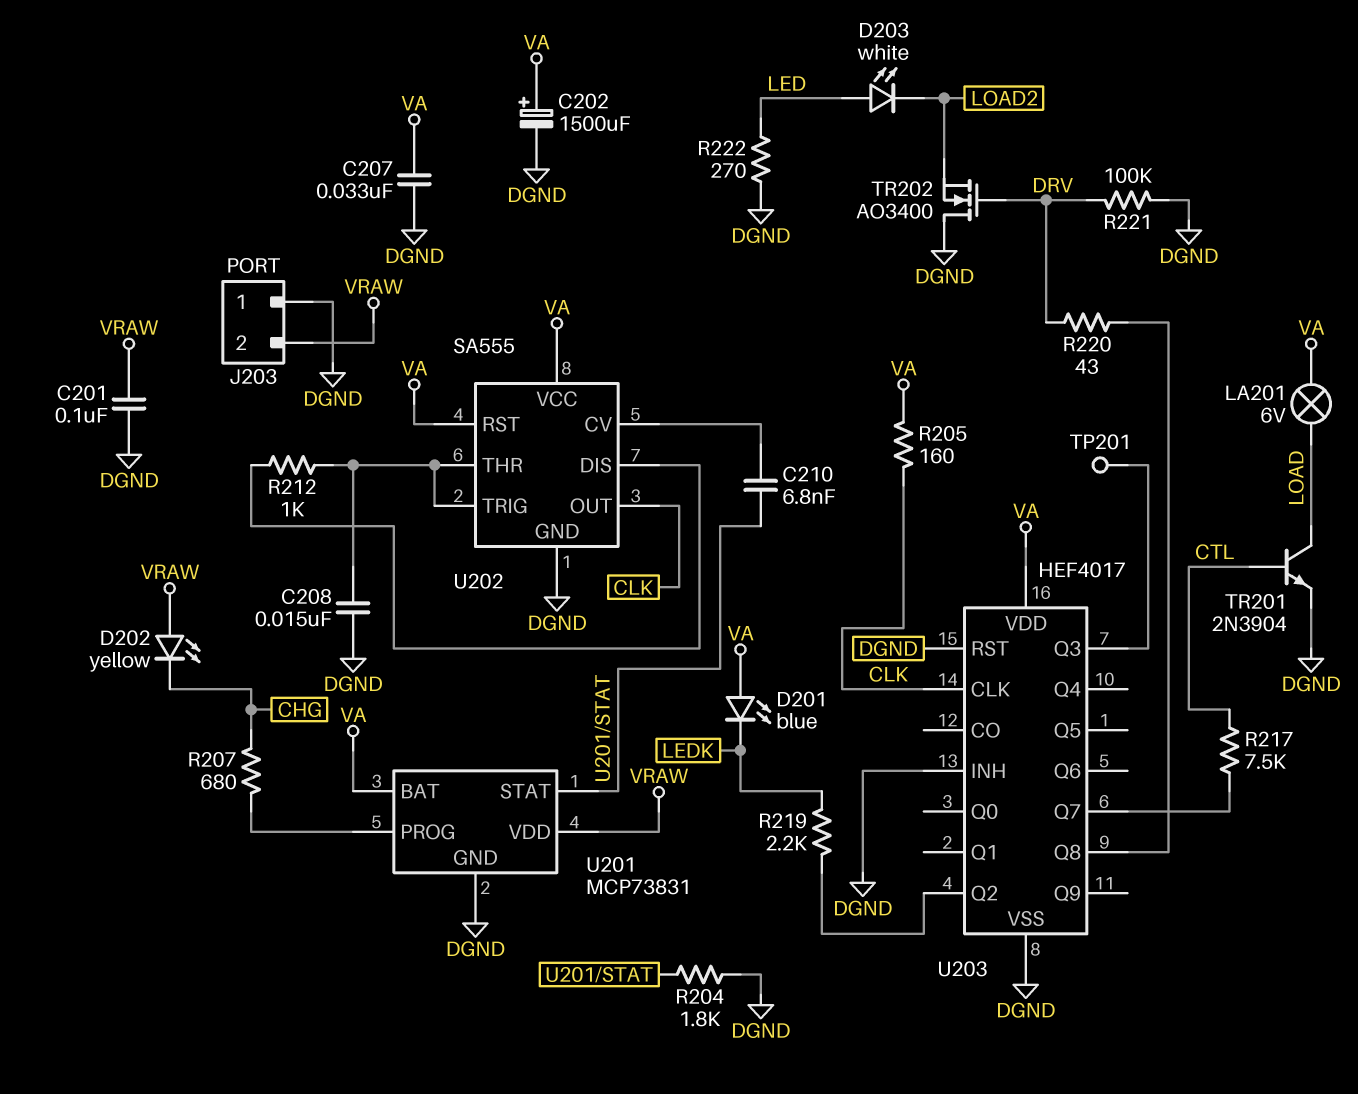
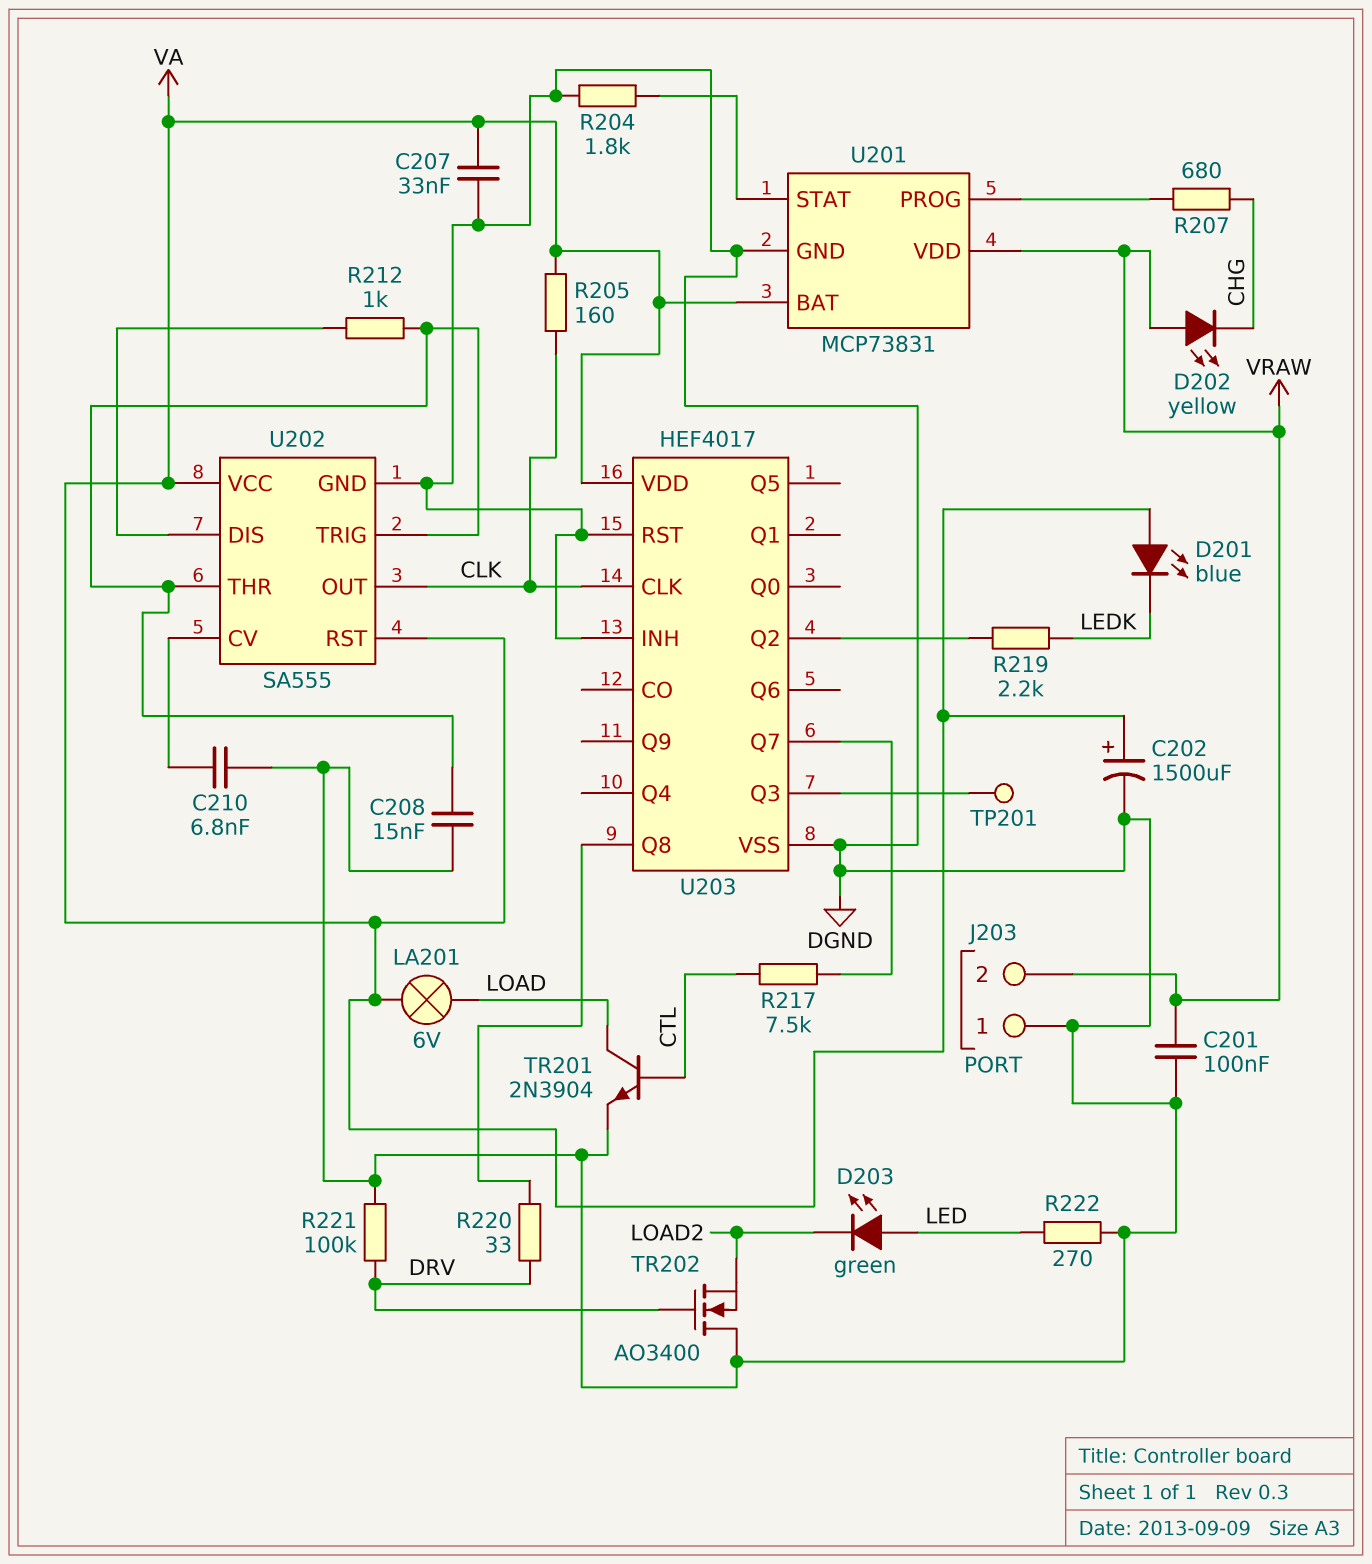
C210: 6.8nF (U201/STAT, U202/CV) -> 6.8nF (DGND, U202/CV)
D203: LED white (A LED, K LOAD2) -> LED green (A LED, K LOAD2)
R220: 43 (DRV, U203/Q8) -> 33 (DRV, U203/Q8)

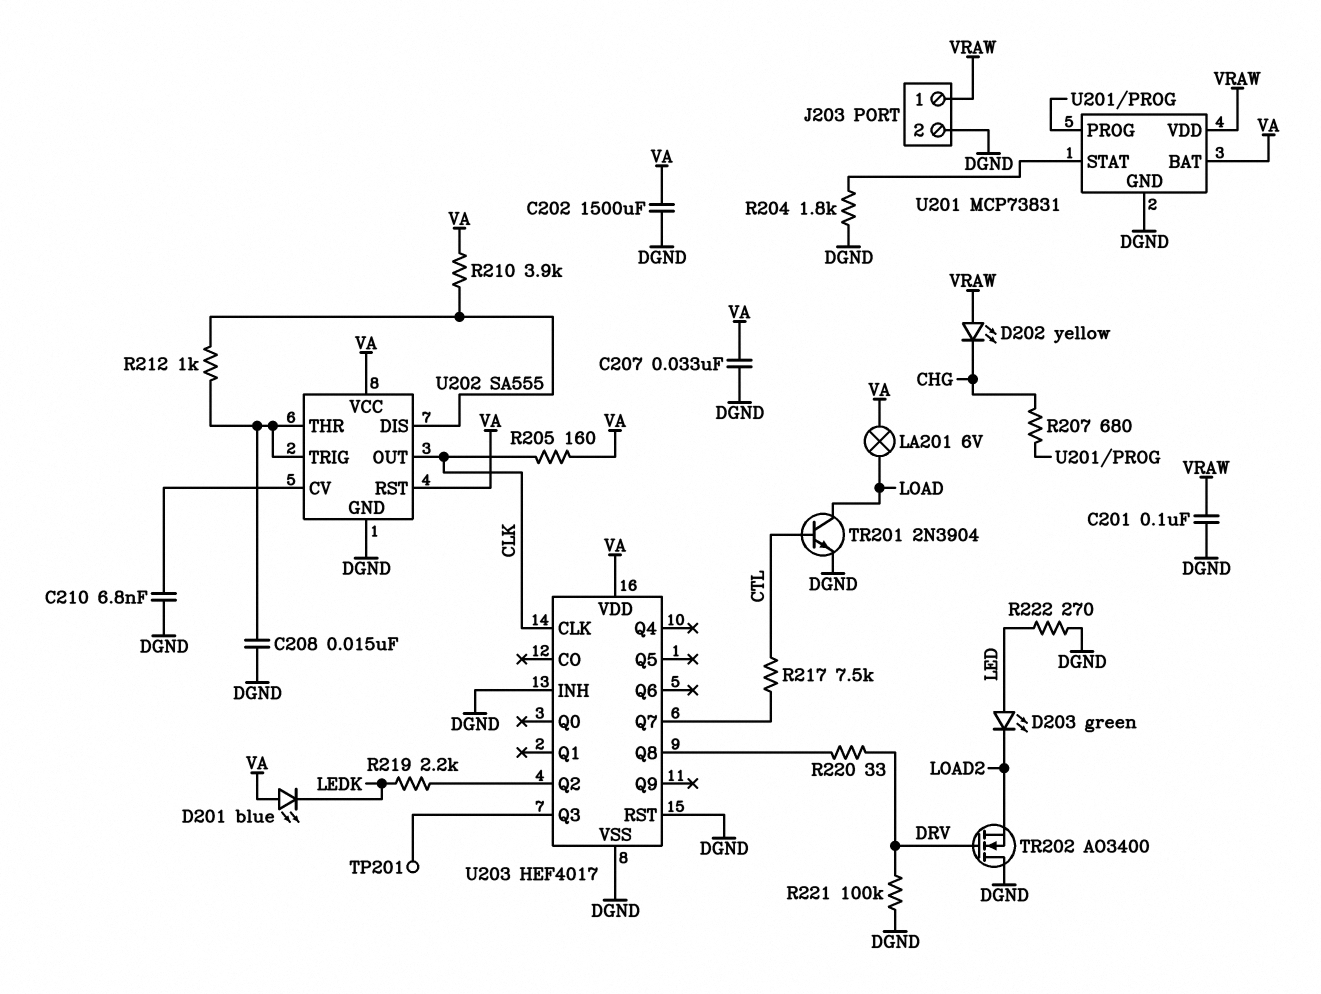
C202: 1500uF (plus VA, minus DGND) -> 1500uF (DGND, VA)
J203 pin 1: DGND -> VRAW
J203 pin 2: VRAW -> DGND
R210: none -> 3.9k (U202/DIS, VA)

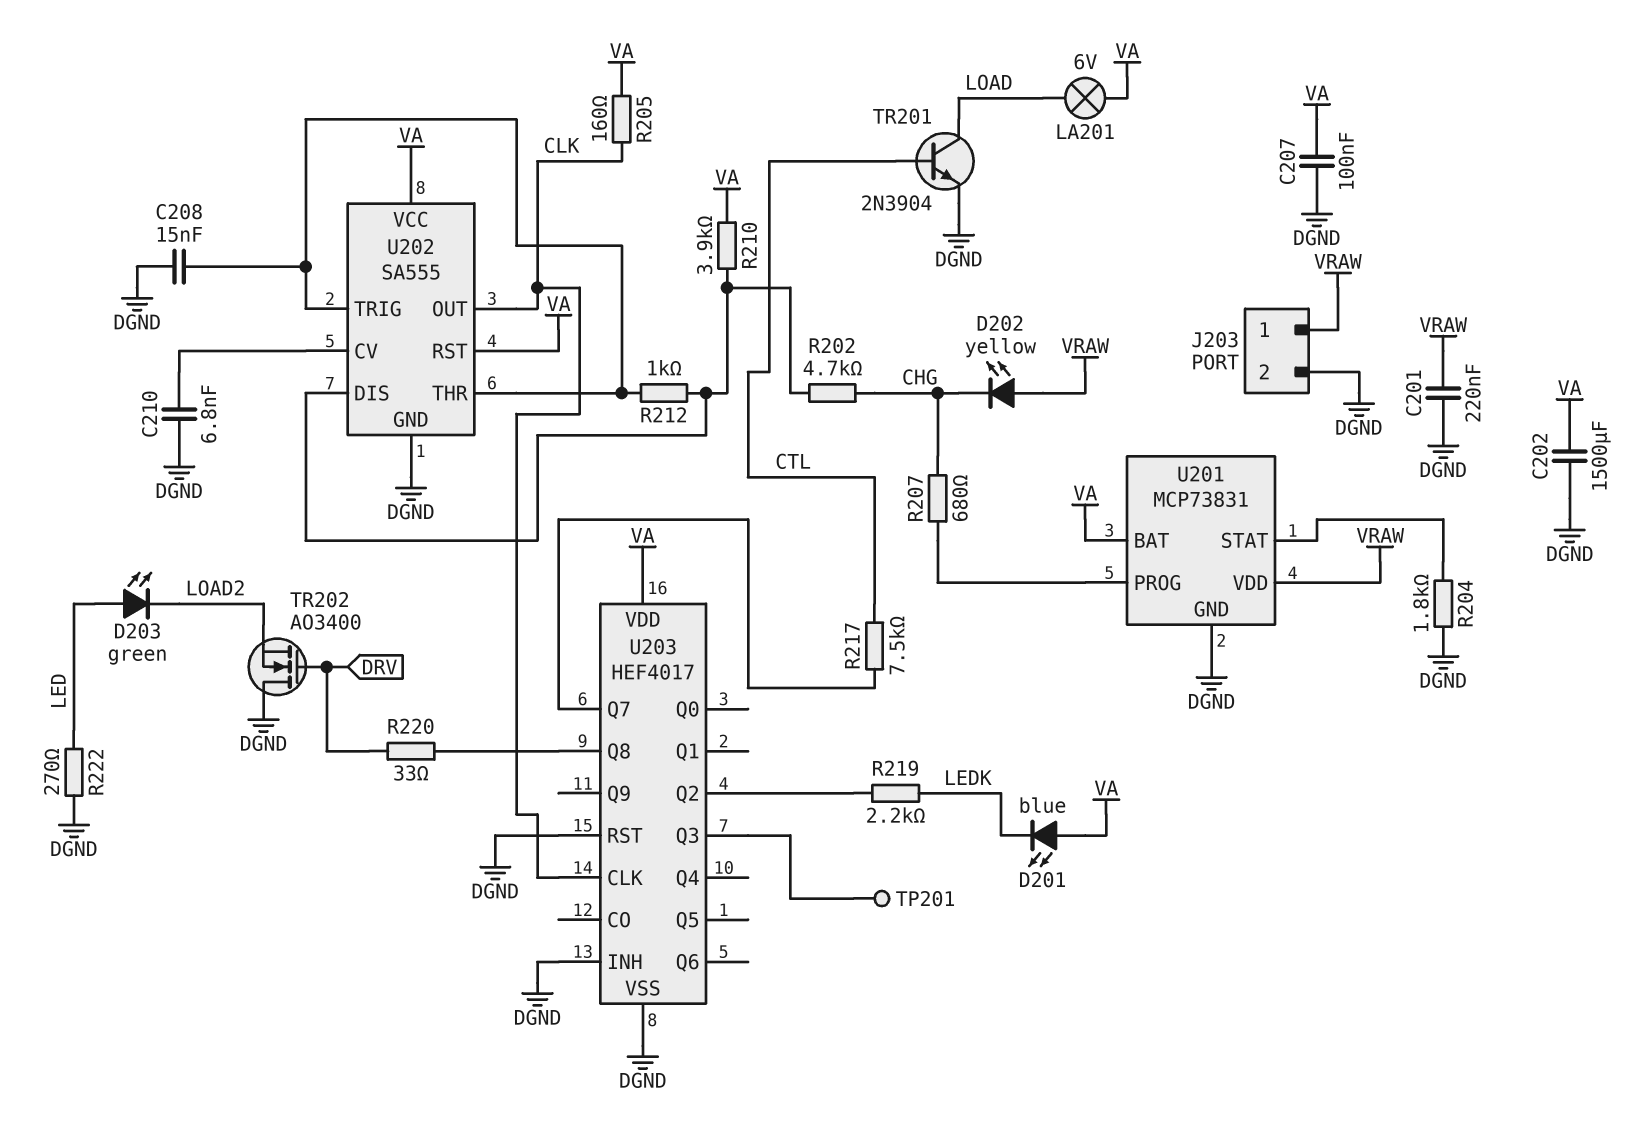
C201: 100nF (DGND, VRAW) -> 220nF (DGND, VRAW)
C207: 33nF (DGND, VA) -> 100nF (DGND, VA)
R202: none -> 4.7k (CHG, U202/DIS)
R221: 100k (DGND, DRV) -> none

